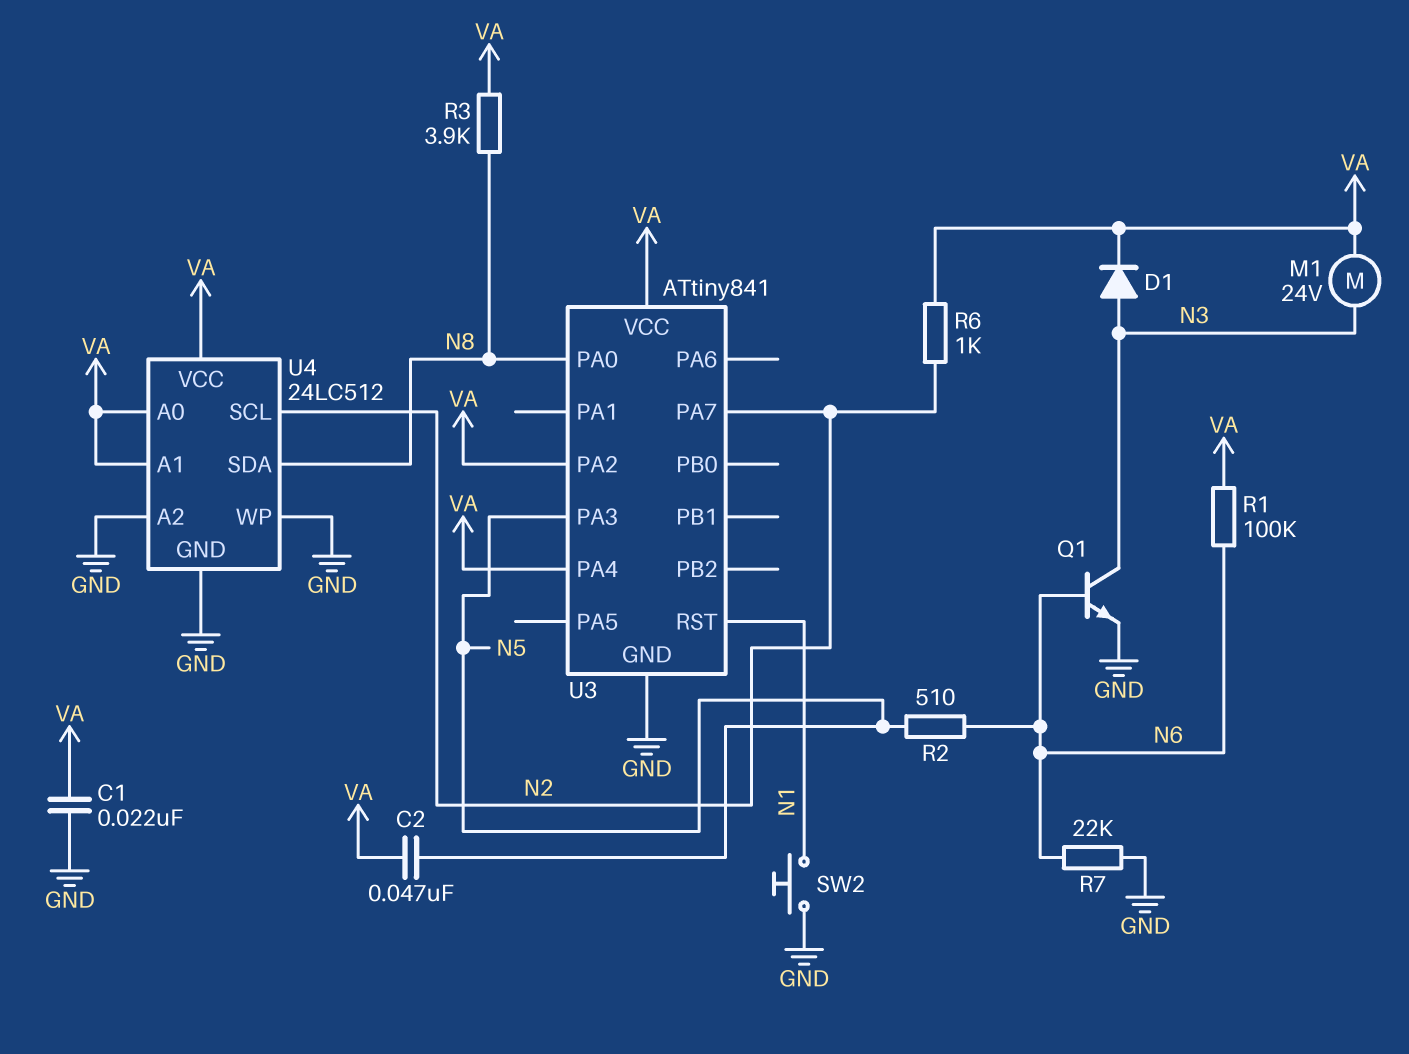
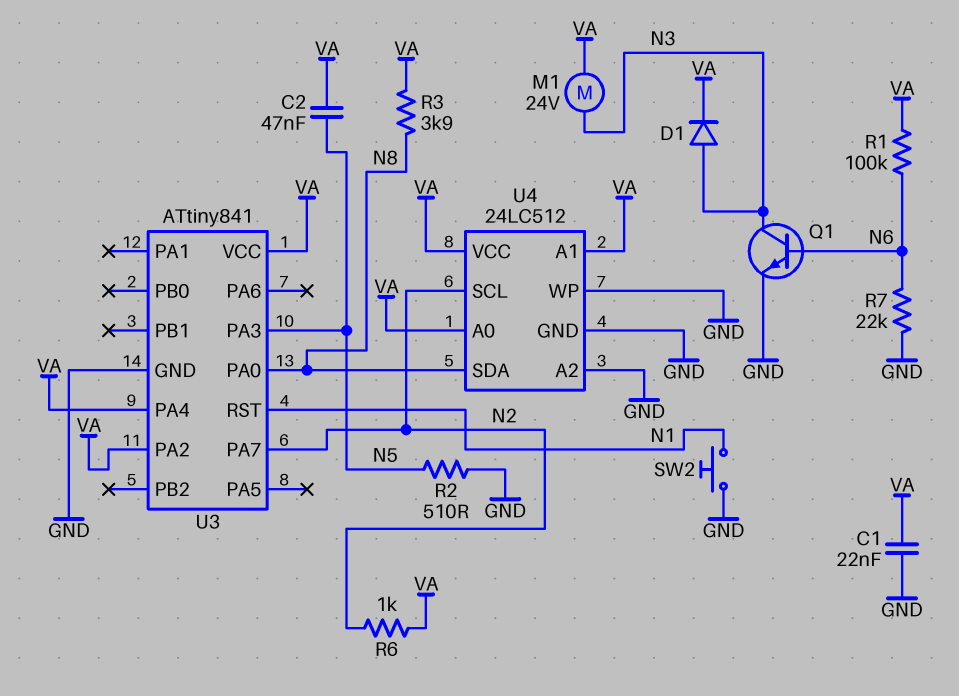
R2: 510 (N5, N6) -> 510 (GND, N5)

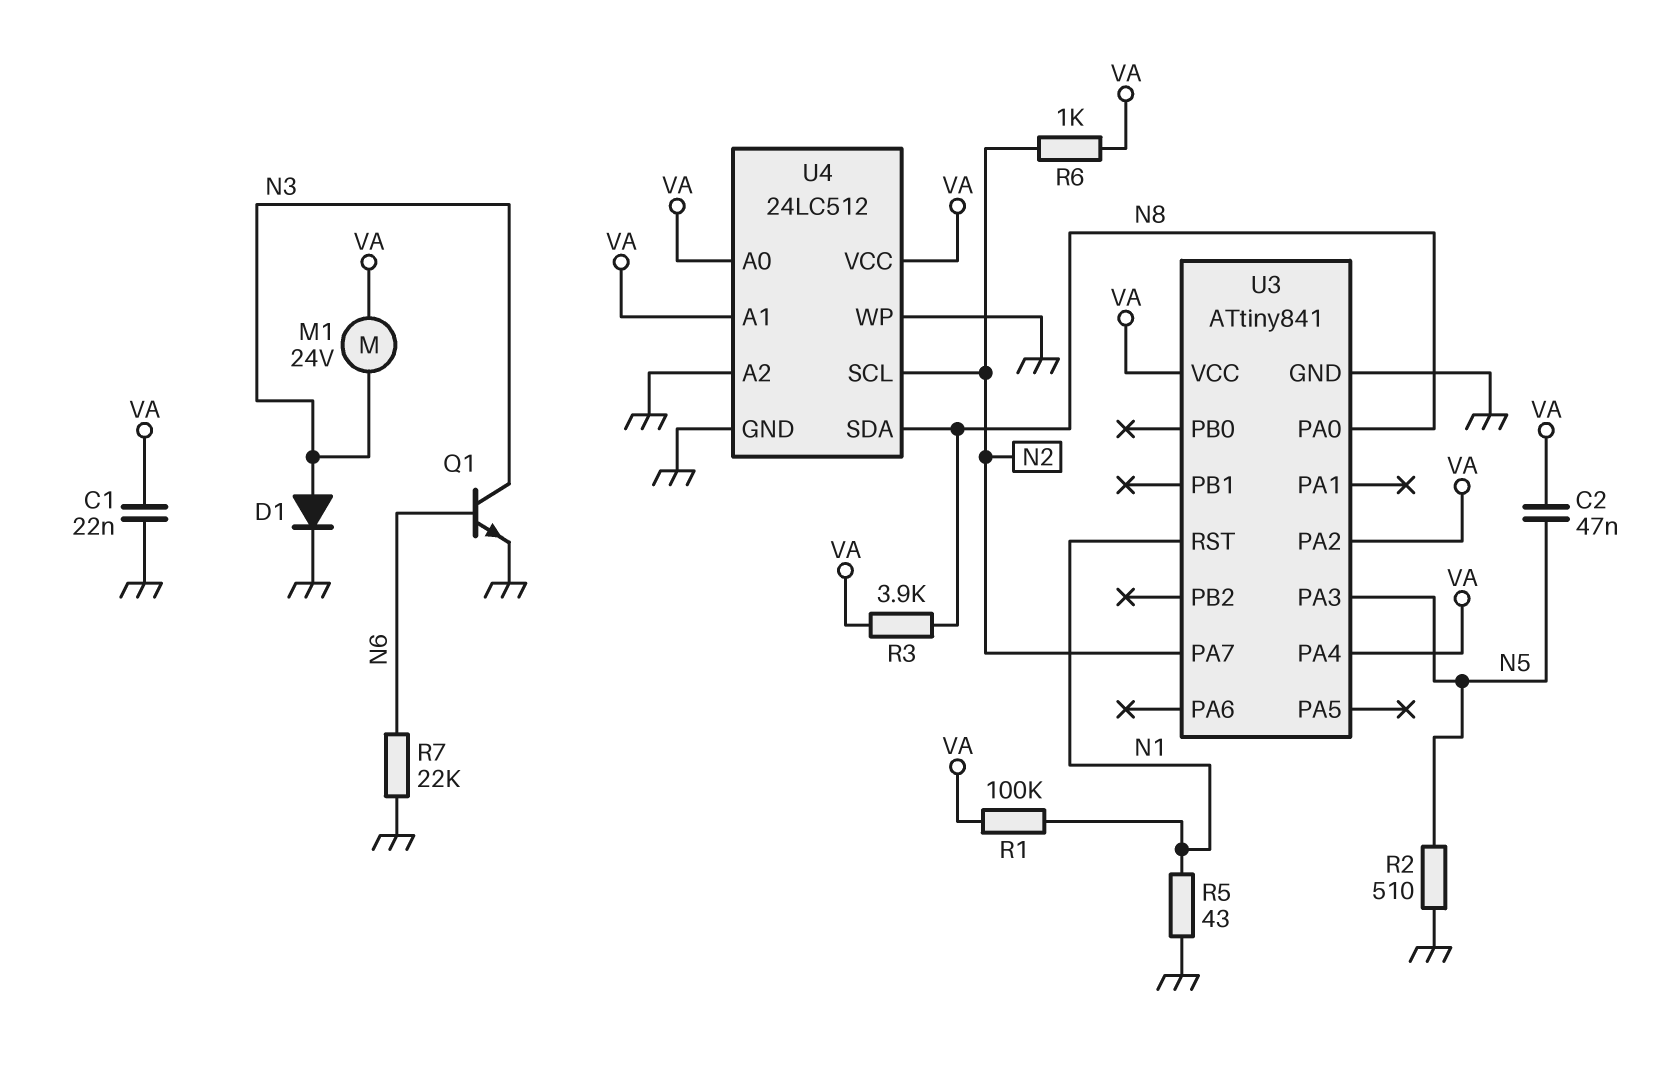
D1: diode (A N3, K VA) -> diode (A N3, K GND)
R1: 100k (N6, VA) -> 100k (N1, VA)
R5: none -> 43 (GND, N1)
SW2: button (GND, N1) -> none

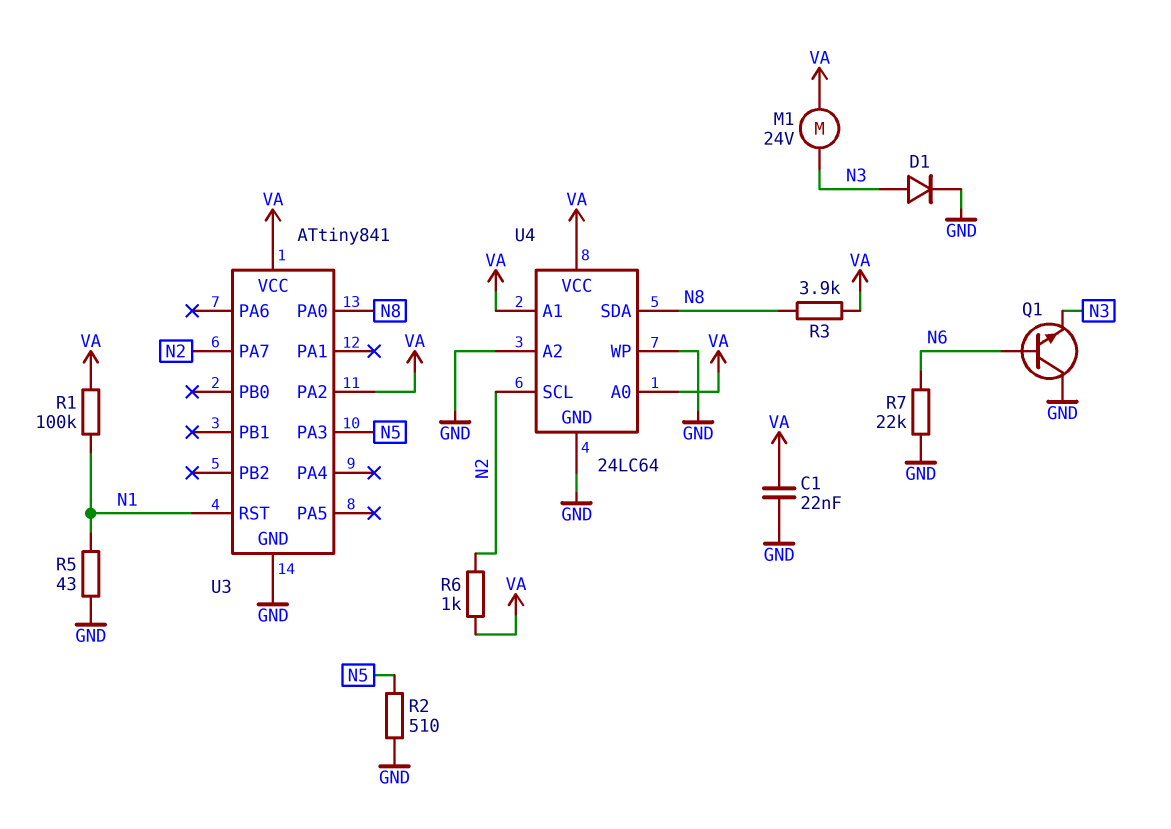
C2: 47nF (N5, VA) -> none
Q1: NPN (B N6, C N3, E GND) -> NPN (B N6, C GND, E N3)
U3 pin PA4: VA -> none
U4: 24LC512 -> 24LC64

